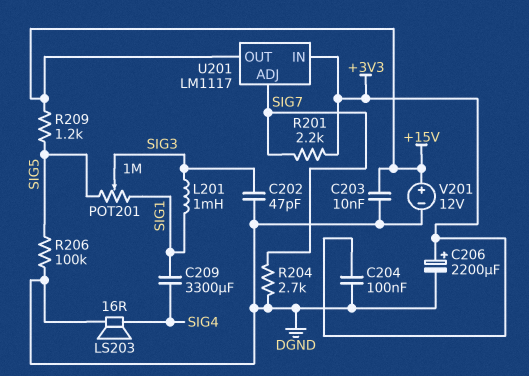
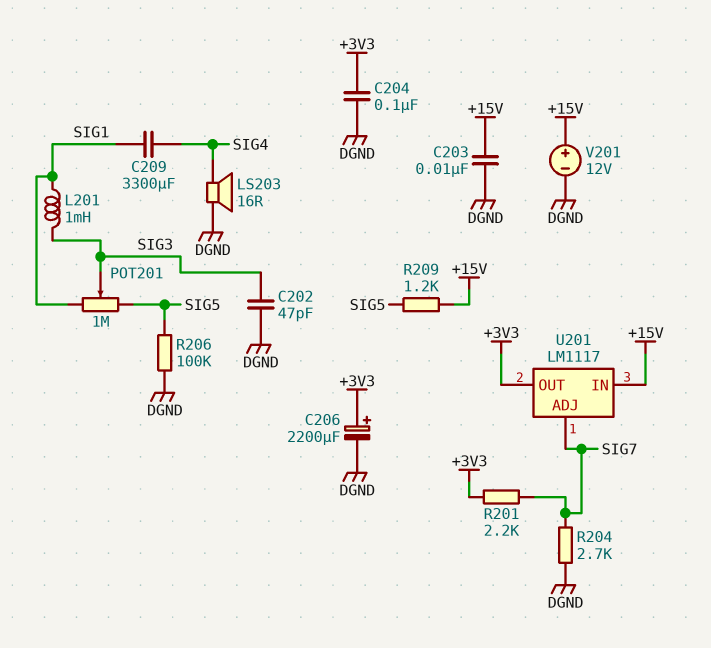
U201 pin IN: +3V3 -> +15V
U201 pin OUT: +15V -> +3V3

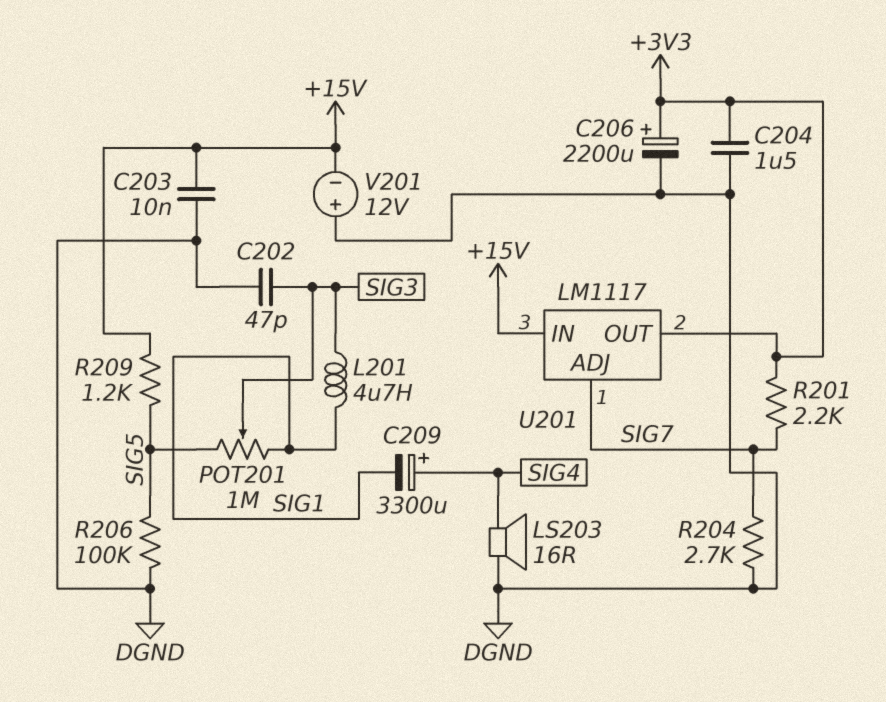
C204: 100nF (+3V3, DGND) -> 1.5uF (+3V3, DGND)
C209: 3300uF (SIG1, SIG4) -> 3300uF (plus SIG4, minus SIG1)
L201: 1mH (SIG1, SIG3) -> 4.7uH (SIG1, SIG3)
V201: 12V (plus +15V, minus DGND) -> 12V (plus DGND, minus +15V)

